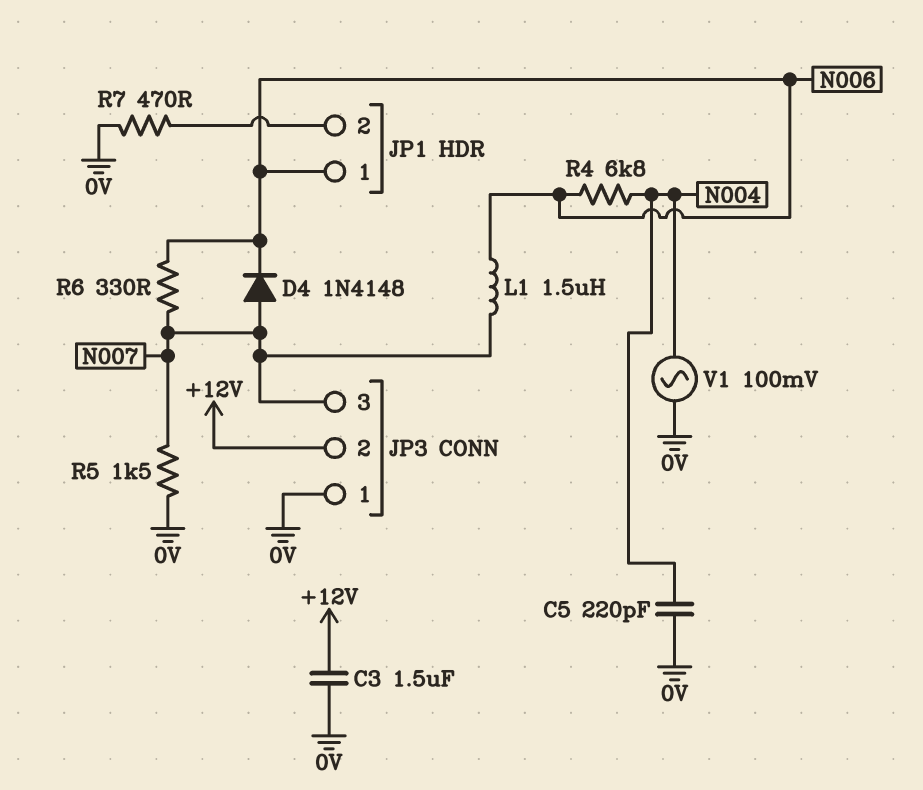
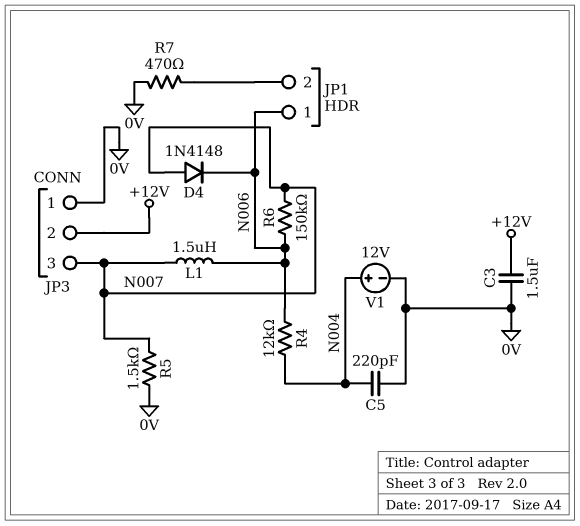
R4: 6.8k (N004, N006) -> 12k (N004, N006)
R6: 330 (N006, N007) -> 150k (N006, N007)
V1: AC 100mV (0V, N004) -> 12V (plus N004, minus 0V)

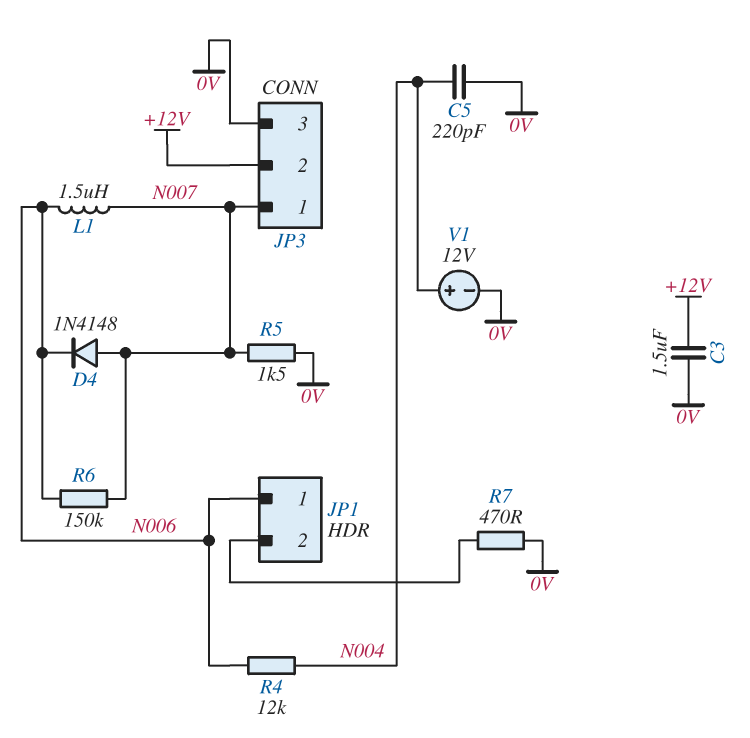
JP3 pin 1: 0V -> N007
JP3 pin 3: N007 -> 0V

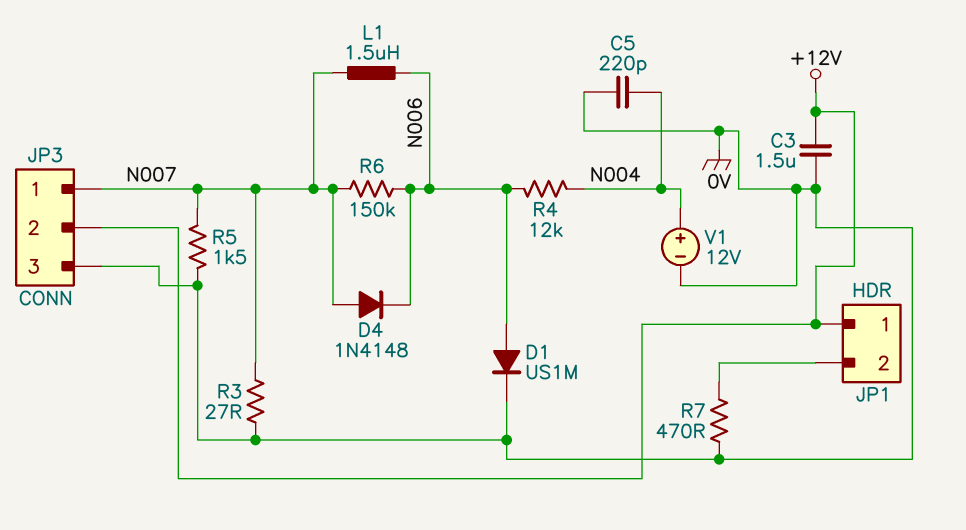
D1: none -> diode US1M (A N006, K 0V)
JP1 pin 1: N006 -> +12V
R3: none -> 27 (0V, N007)

